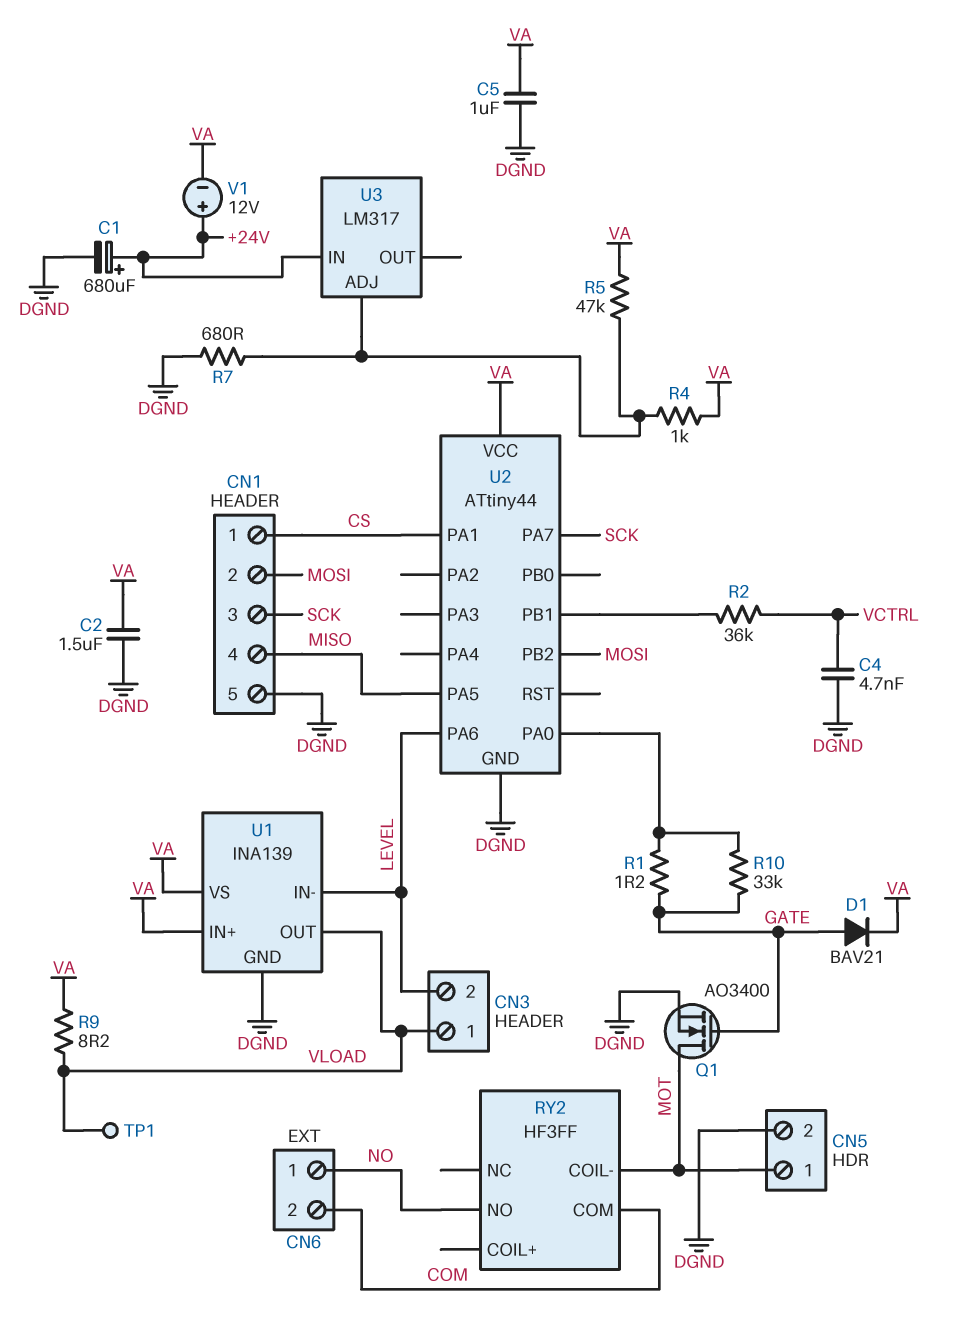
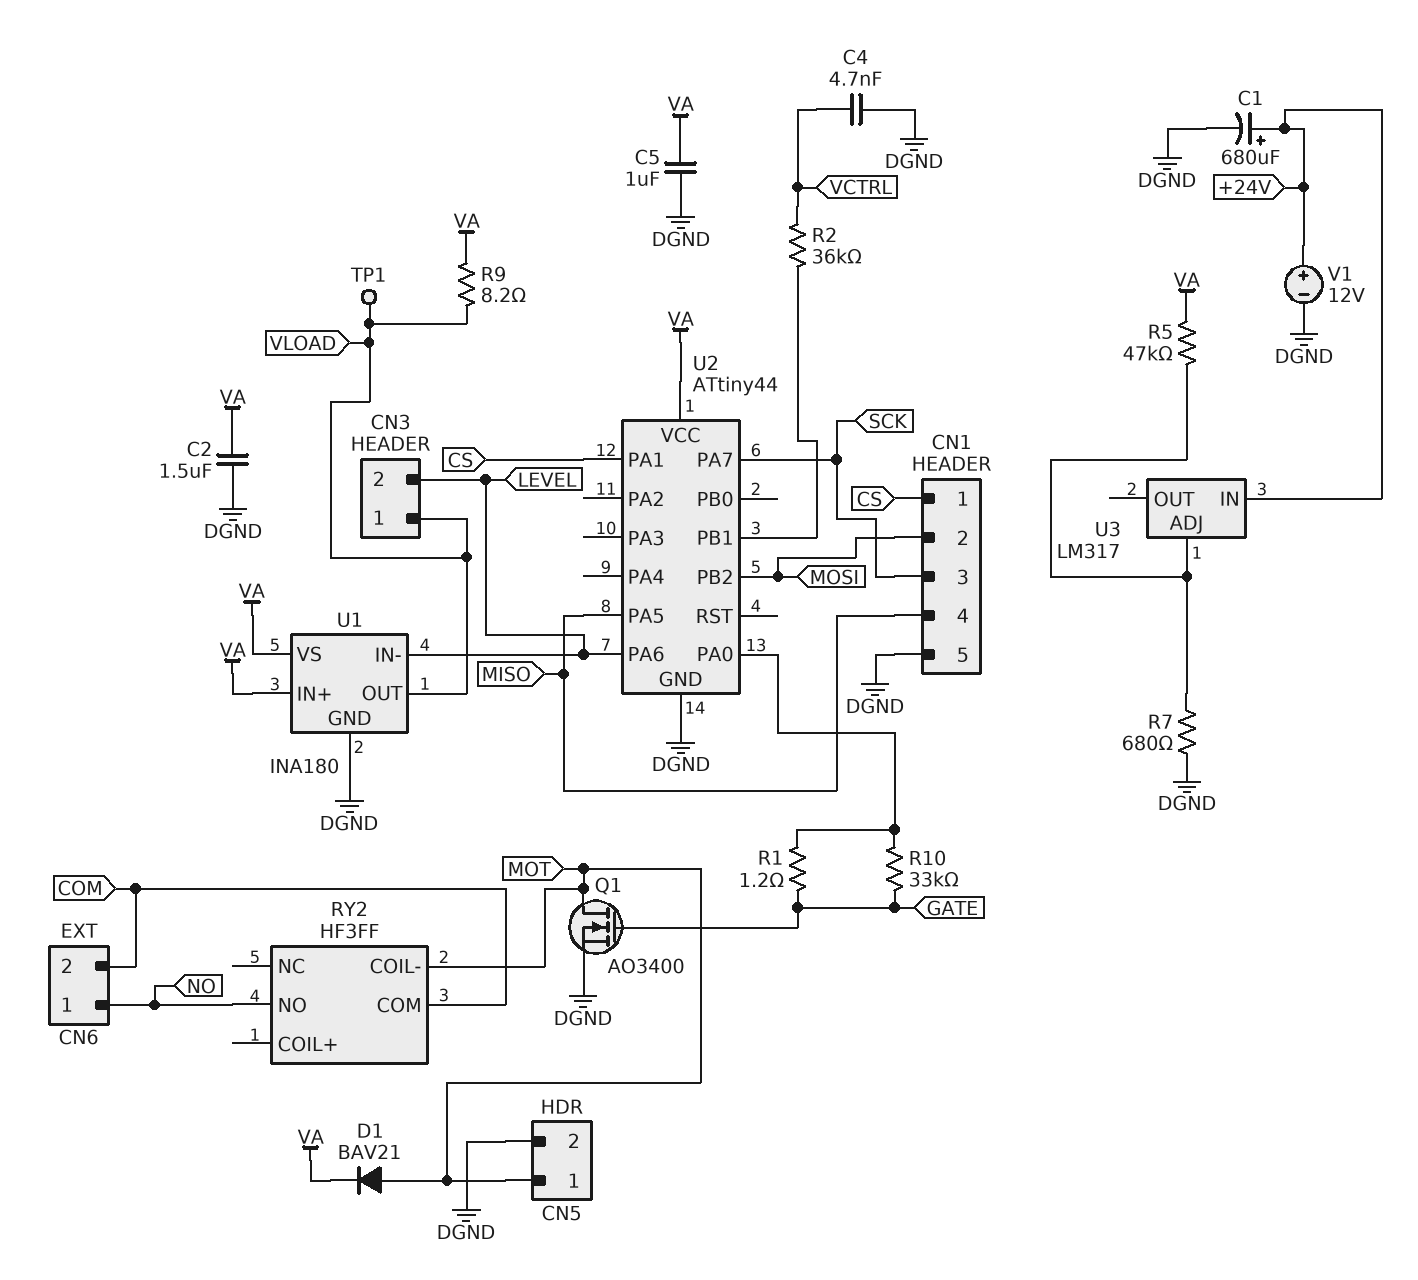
D1: diode BAV21 (A GATE, K VA) -> diode BAV21 (A MOT, K VA)
R4: 1k (U3/ADJ, VA) -> none
U1: INA139 -> INA180
V1: 12V (plus +24V, minus VA) -> 12V (plus +24V, minus DGND)

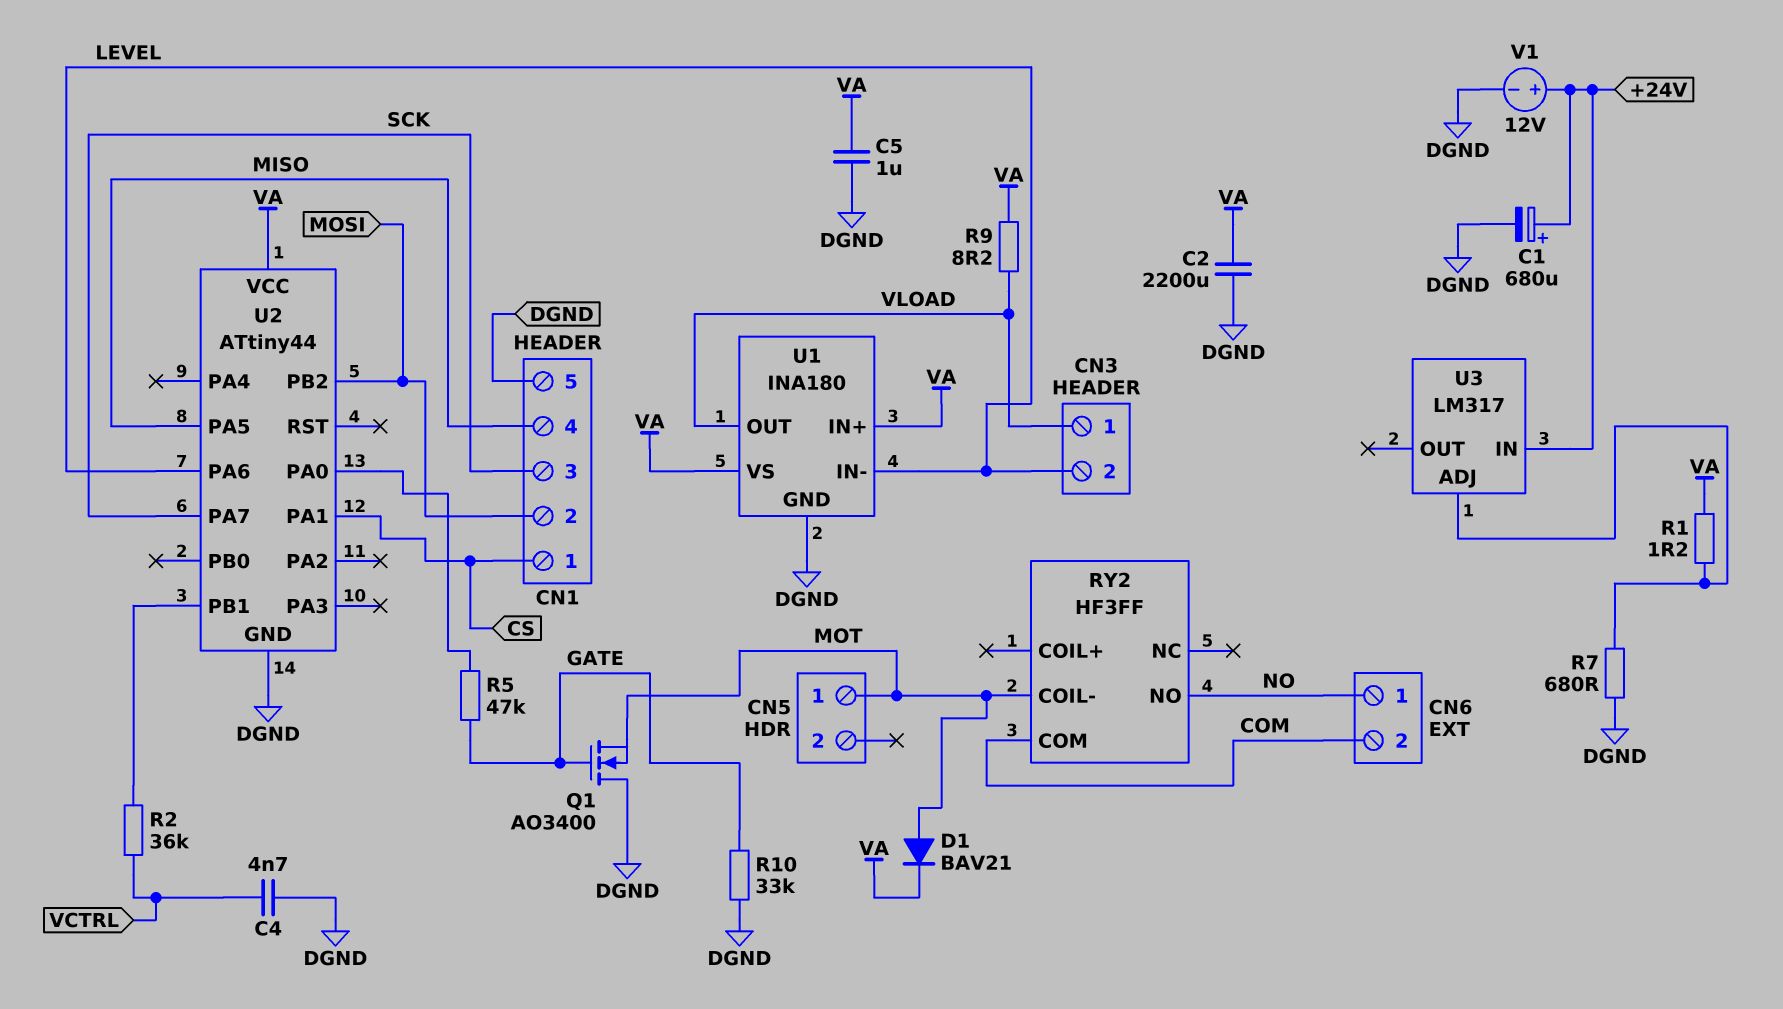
C2: 1.5uF (DGND, VA) -> 2200uF (DGND, VA)
CN5 pin 2: DGND -> none
Q1: NMOS AO3400 (G GATE, D MOT, S DGND) -> NMOS AO3400 (G GATE, D DGND, S MOT)
R1: 1.2 (GATE, U2/PA0) -> 1.2 (U3/ADJ, VA)
R5: 47k (U3/ADJ, VA) -> 47k (GATE, U2/PA0)
R10: 33k (GATE, U2/PA0) -> 33k (DGND, GATE)
TP1: test point (VLOAD) -> none

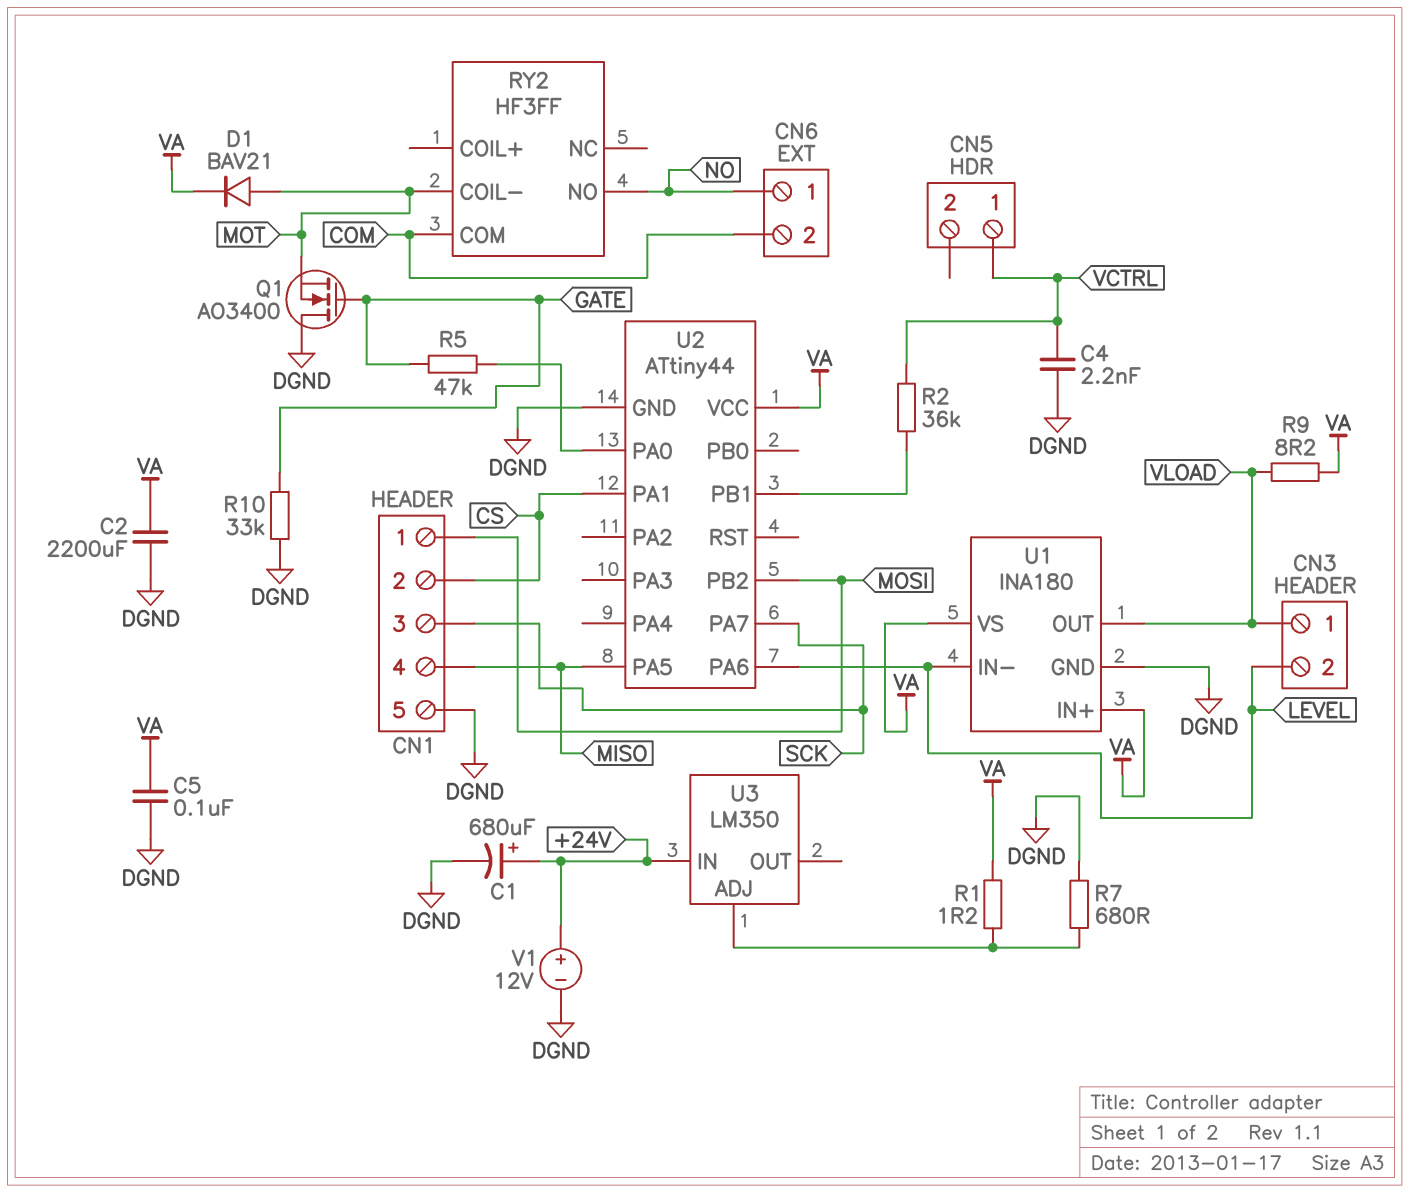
C4: 4.7nF (DGND, VCTRL) -> 2.2nF (DGND, VCTRL)
C5: 1uF (DGND, VA) -> 100nF (DGND, VA)
CN1 pin 1: CS -> MOSI
CN1 pin 2: MOSI -> CS
CN5 pin 1: MOT -> VCTRL
U3: LM317 -> LM350

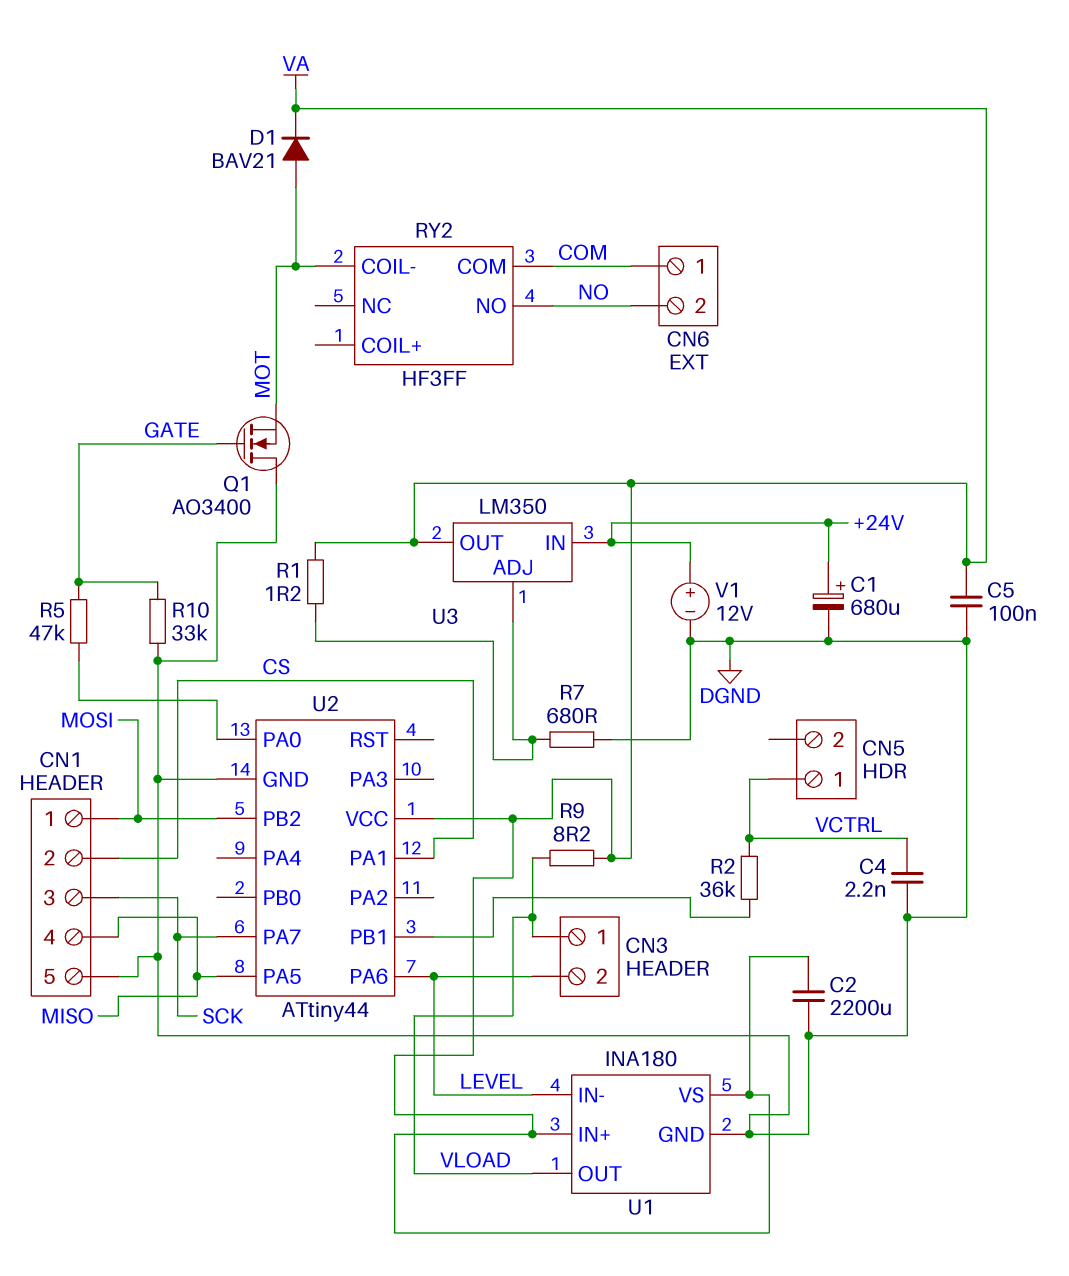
CN6 pin 1: NO -> COM
CN6 pin 2: COM -> NO
U3 pin OUT: none -> VA

